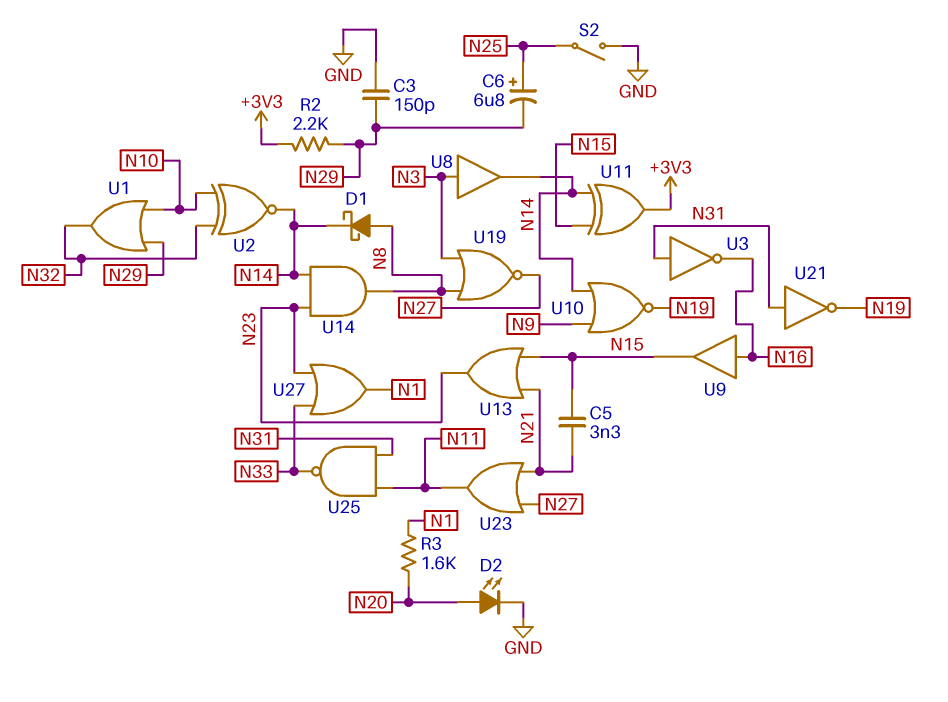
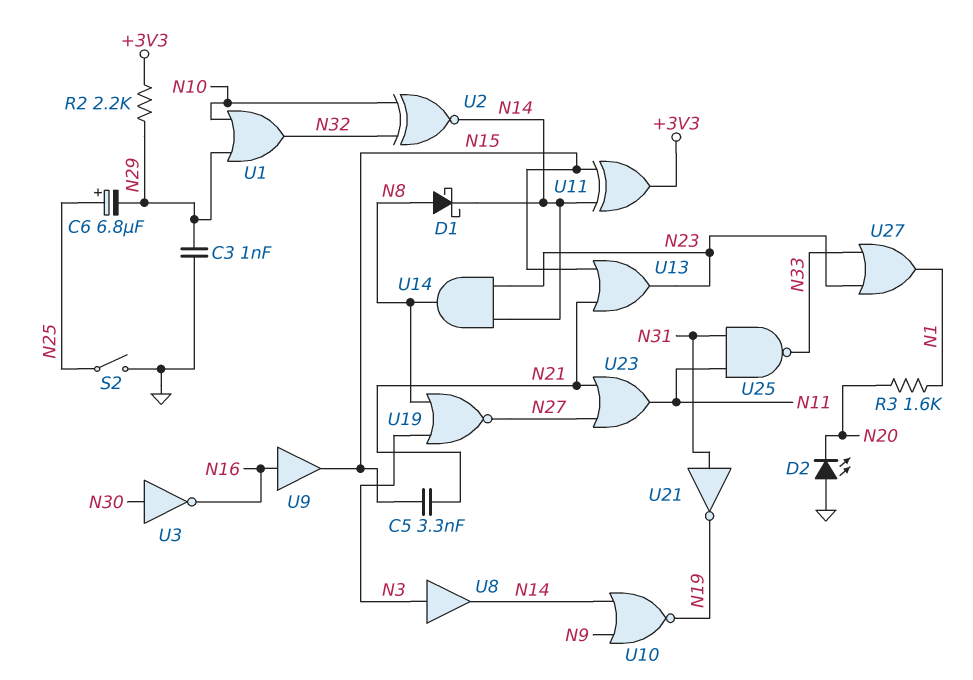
C3: 150pF (GND, N29) -> 1nF (GND, N29)
D2: LED (A N20, K GND) -> LED (A GND, K N20)
U3: NOT (in N31, out N16) -> NOT (in N30, out N16)

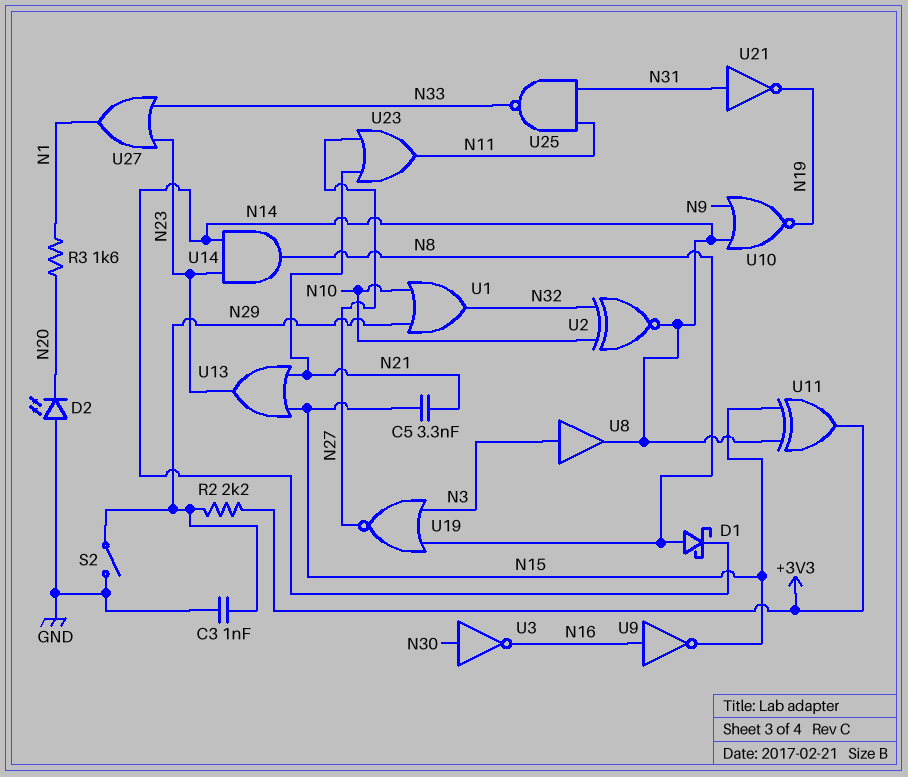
C6: 6.8uF (plus N25, minus N29) -> none
S2: switch (GND, N25) -> switch (GND, N29)
U9: buffer (in N16, out N15) -> NOT (in N16, out N15)

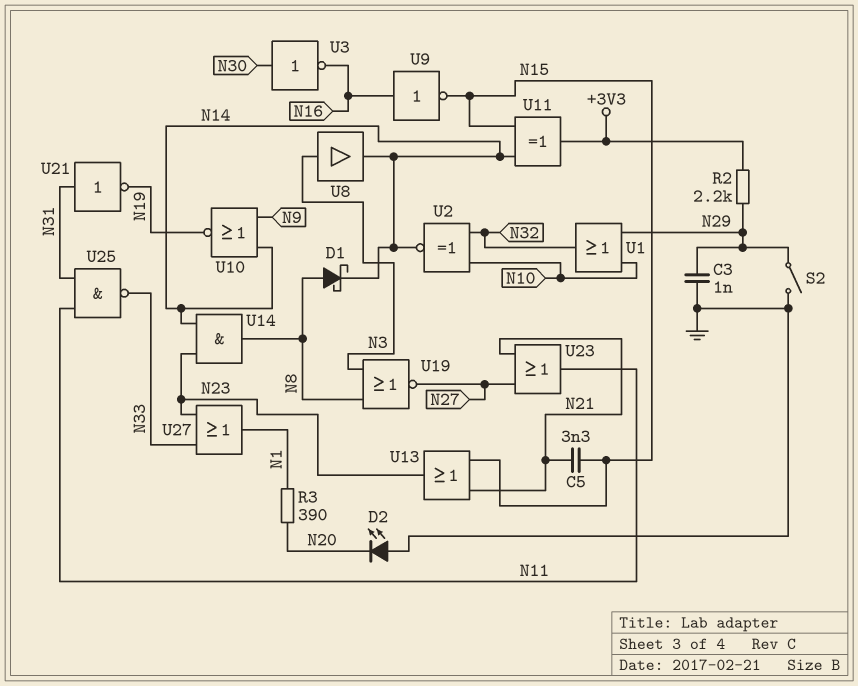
R3: 1.6k (N1, N20) -> 390 (N1, N20)

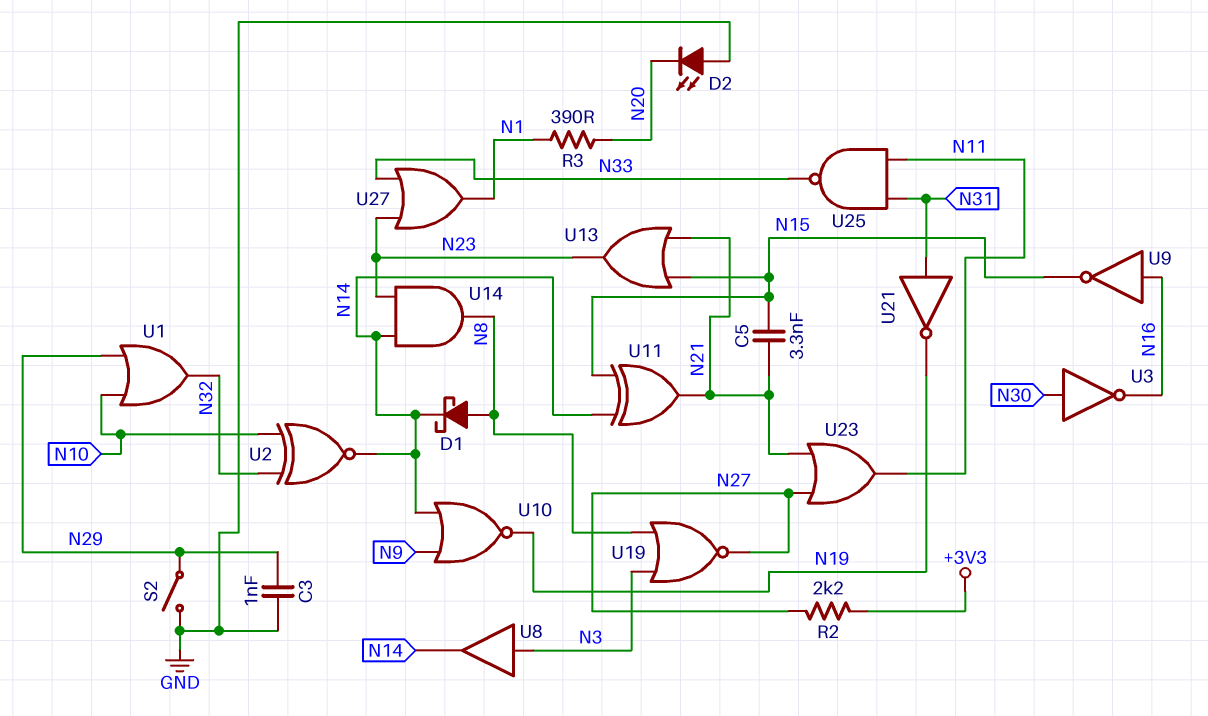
R2: 2.2k (+3V3, N29) -> 2.2k (+3V3, N27)
U11: XOR (in N14, in N15, out +3V3) -> XOR (in N14, in N15, out N21)

